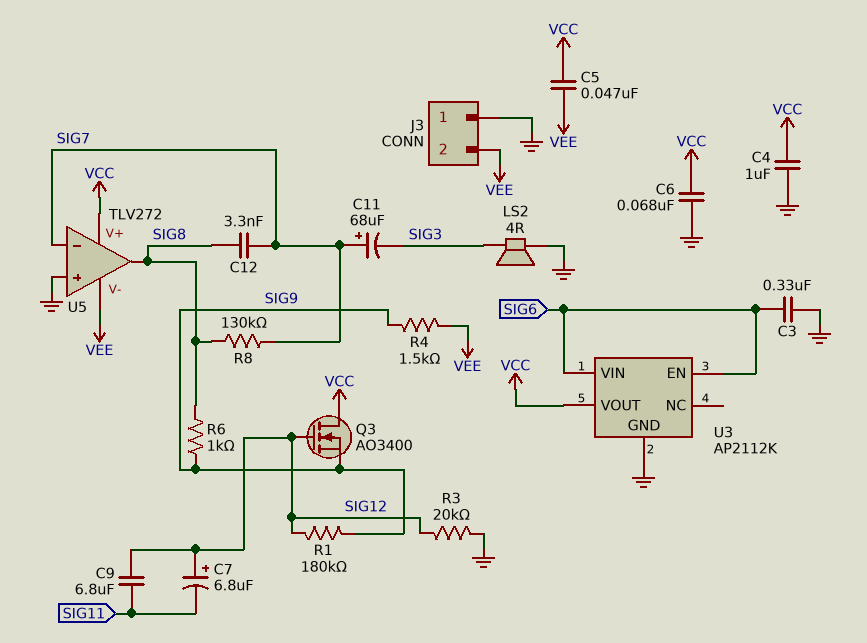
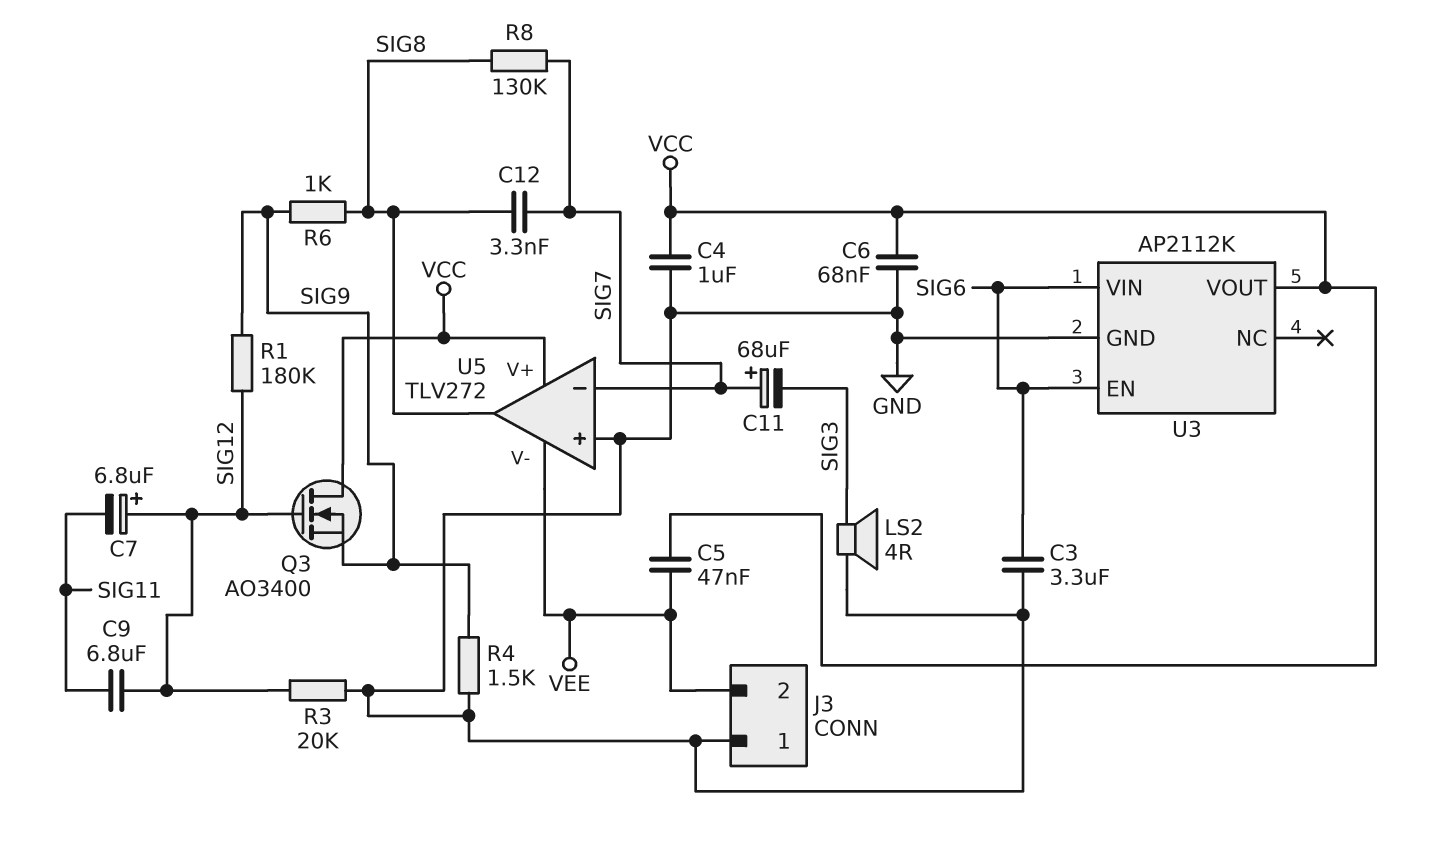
C3: 330nF (GND, SIG6) -> 3.3uF (GND, SIG6)
R4: 1.5k (SIG9, VEE) -> 1.5k (GND, SIG9)

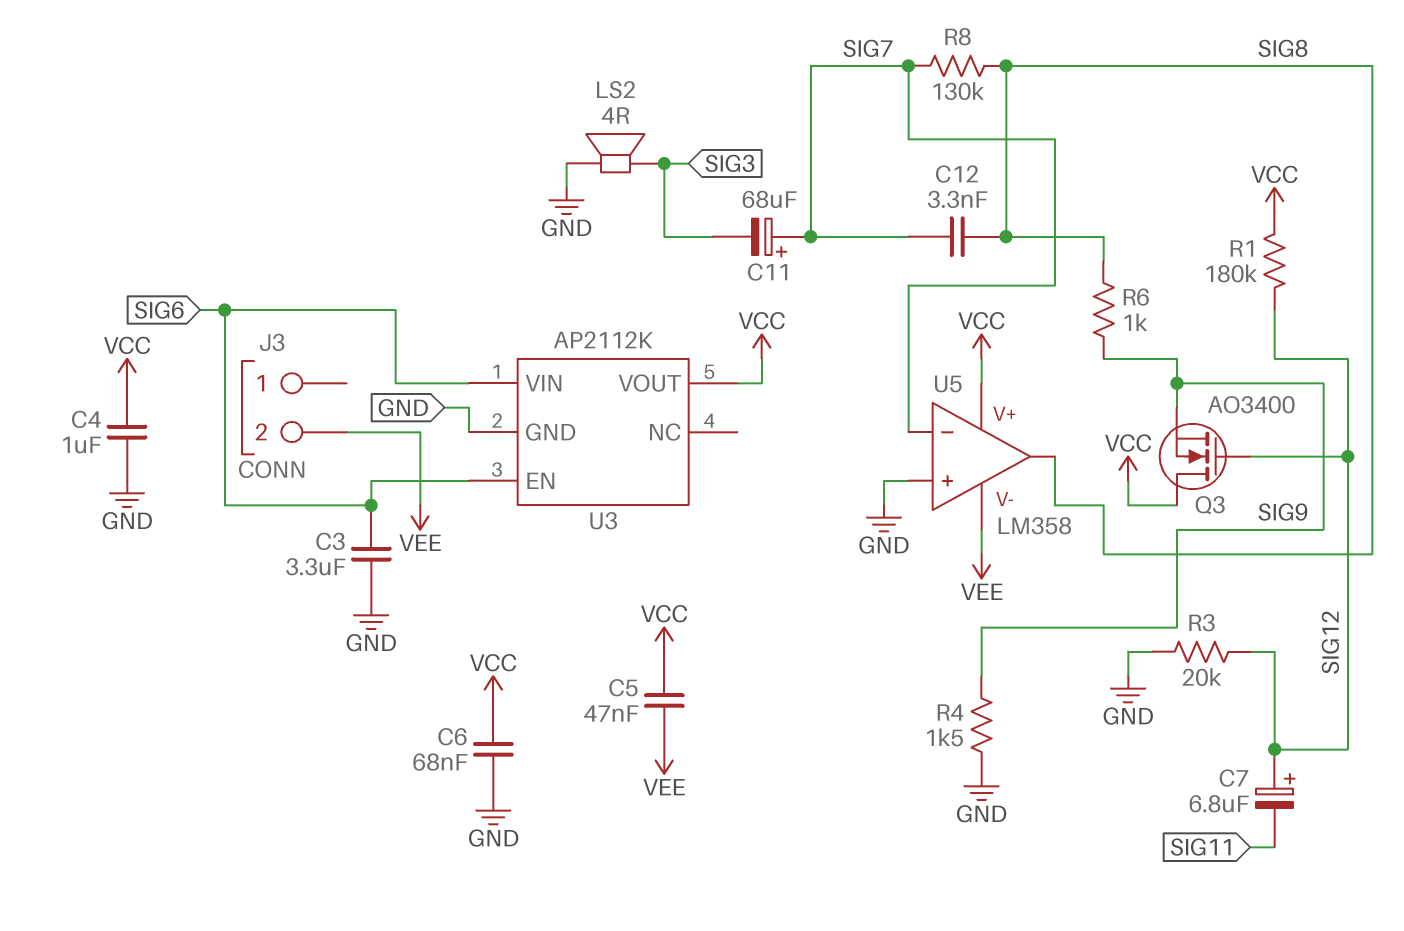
C9: 6.8uF (SIG11, SIG12) -> none
J3 pin 1: GND -> none
R1: 180k (SIG9, SIG12) -> 180k (SIG12, VCC)
U5: TLV272 -> LM358

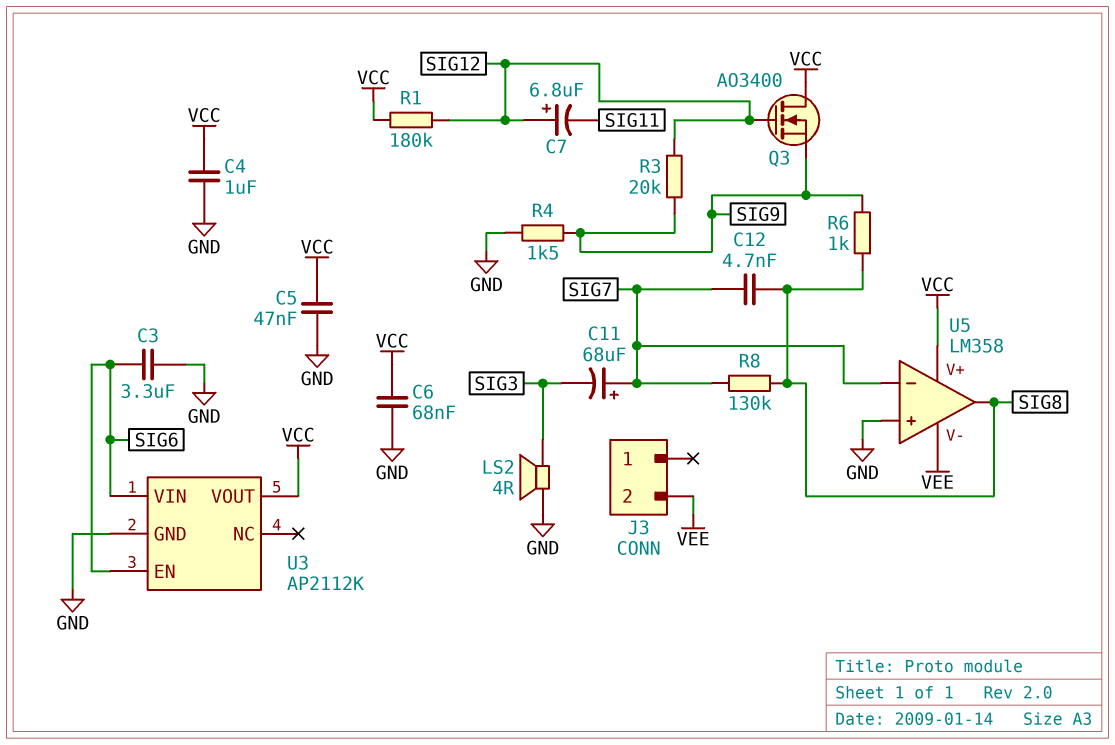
C5: 47nF (VCC, VEE) -> 47nF (GND, VCC)
C12: 3.3nF (SIG7, SIG8) -> 4.7nF (SIG7, SIG8)
R3: 20k (GND, SIG12) -> 20k (SIG9, SIG12)

